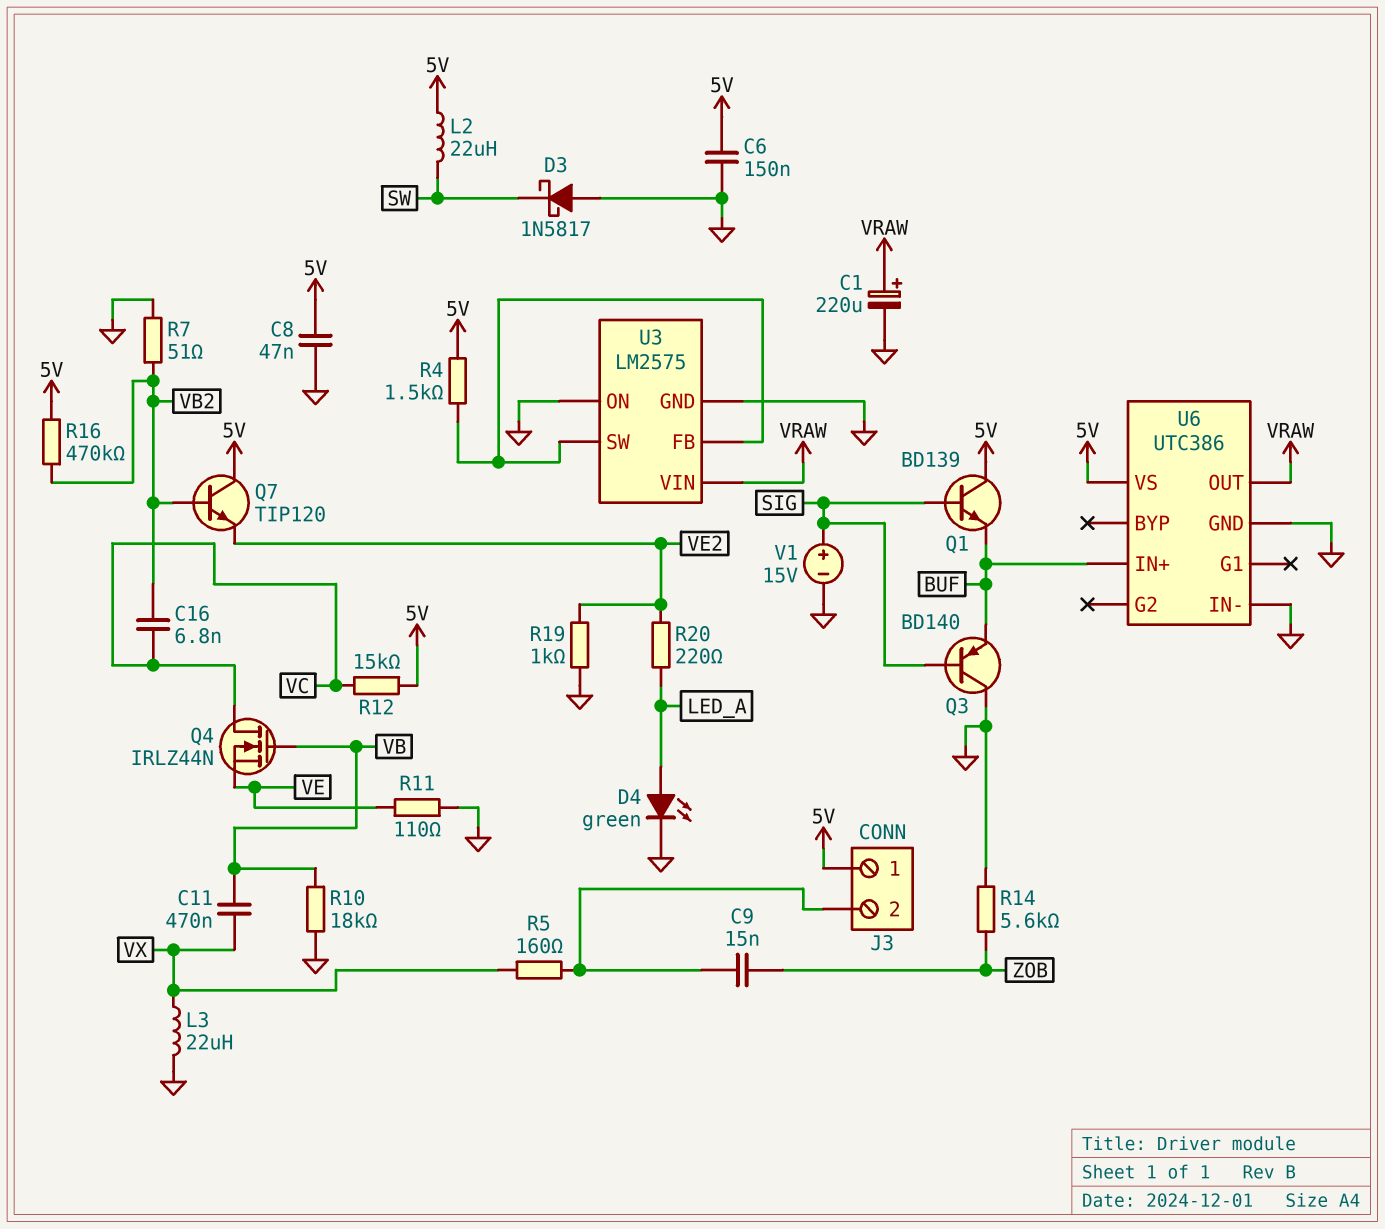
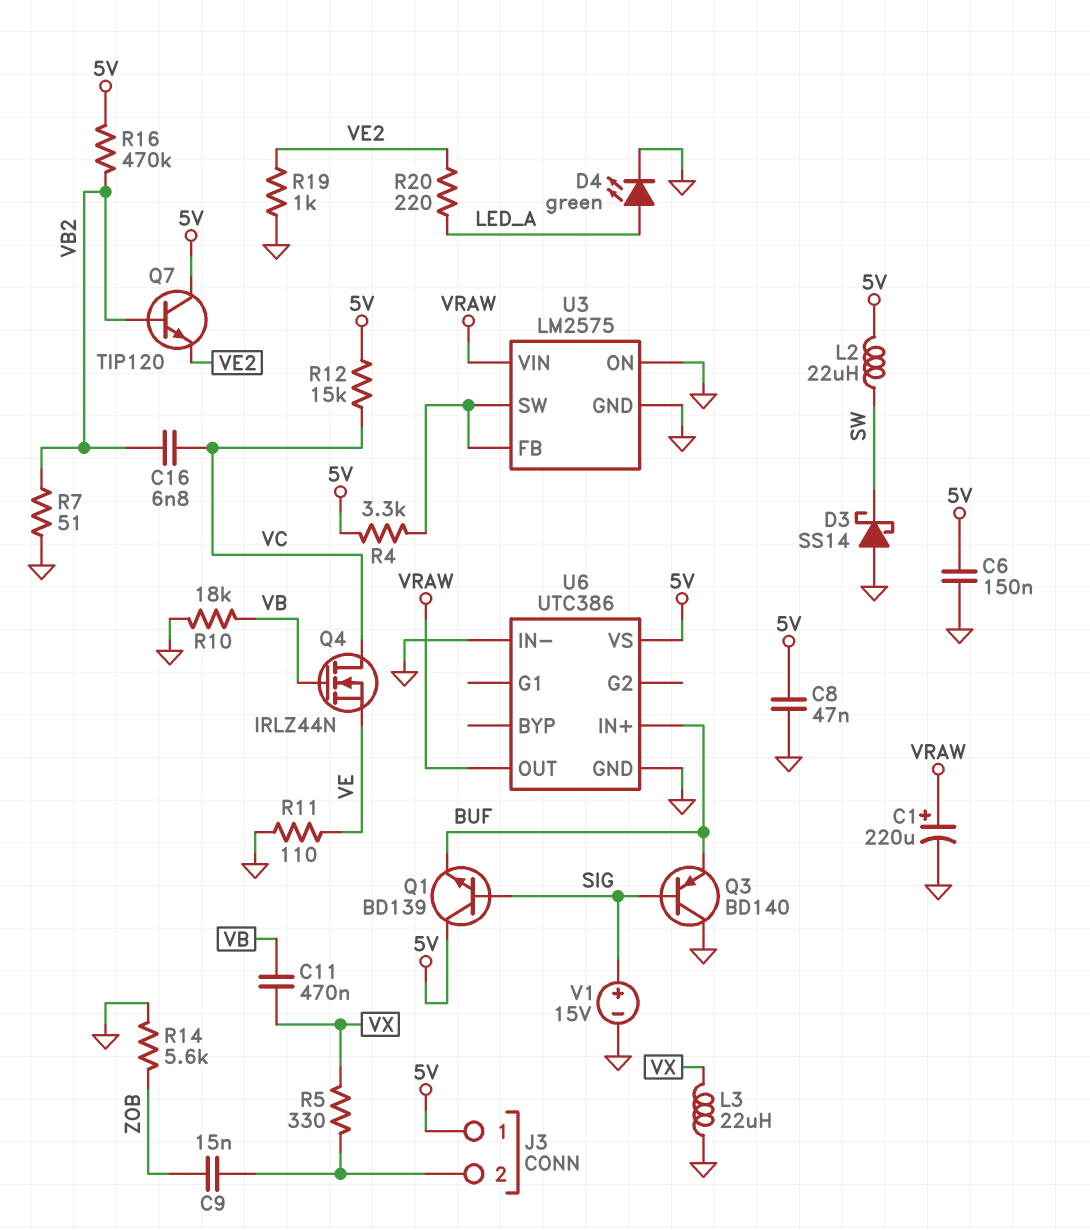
D3: schottky 1N5817 (A GND, K SW) -> schottky SS14 (A GND, K SW)
R4: 1.5k (5V, U3/FB) -> 3.3k (5V, U3/FB)
R5: 160 (J3/2, VX) -> 330 (J3/2, VX)

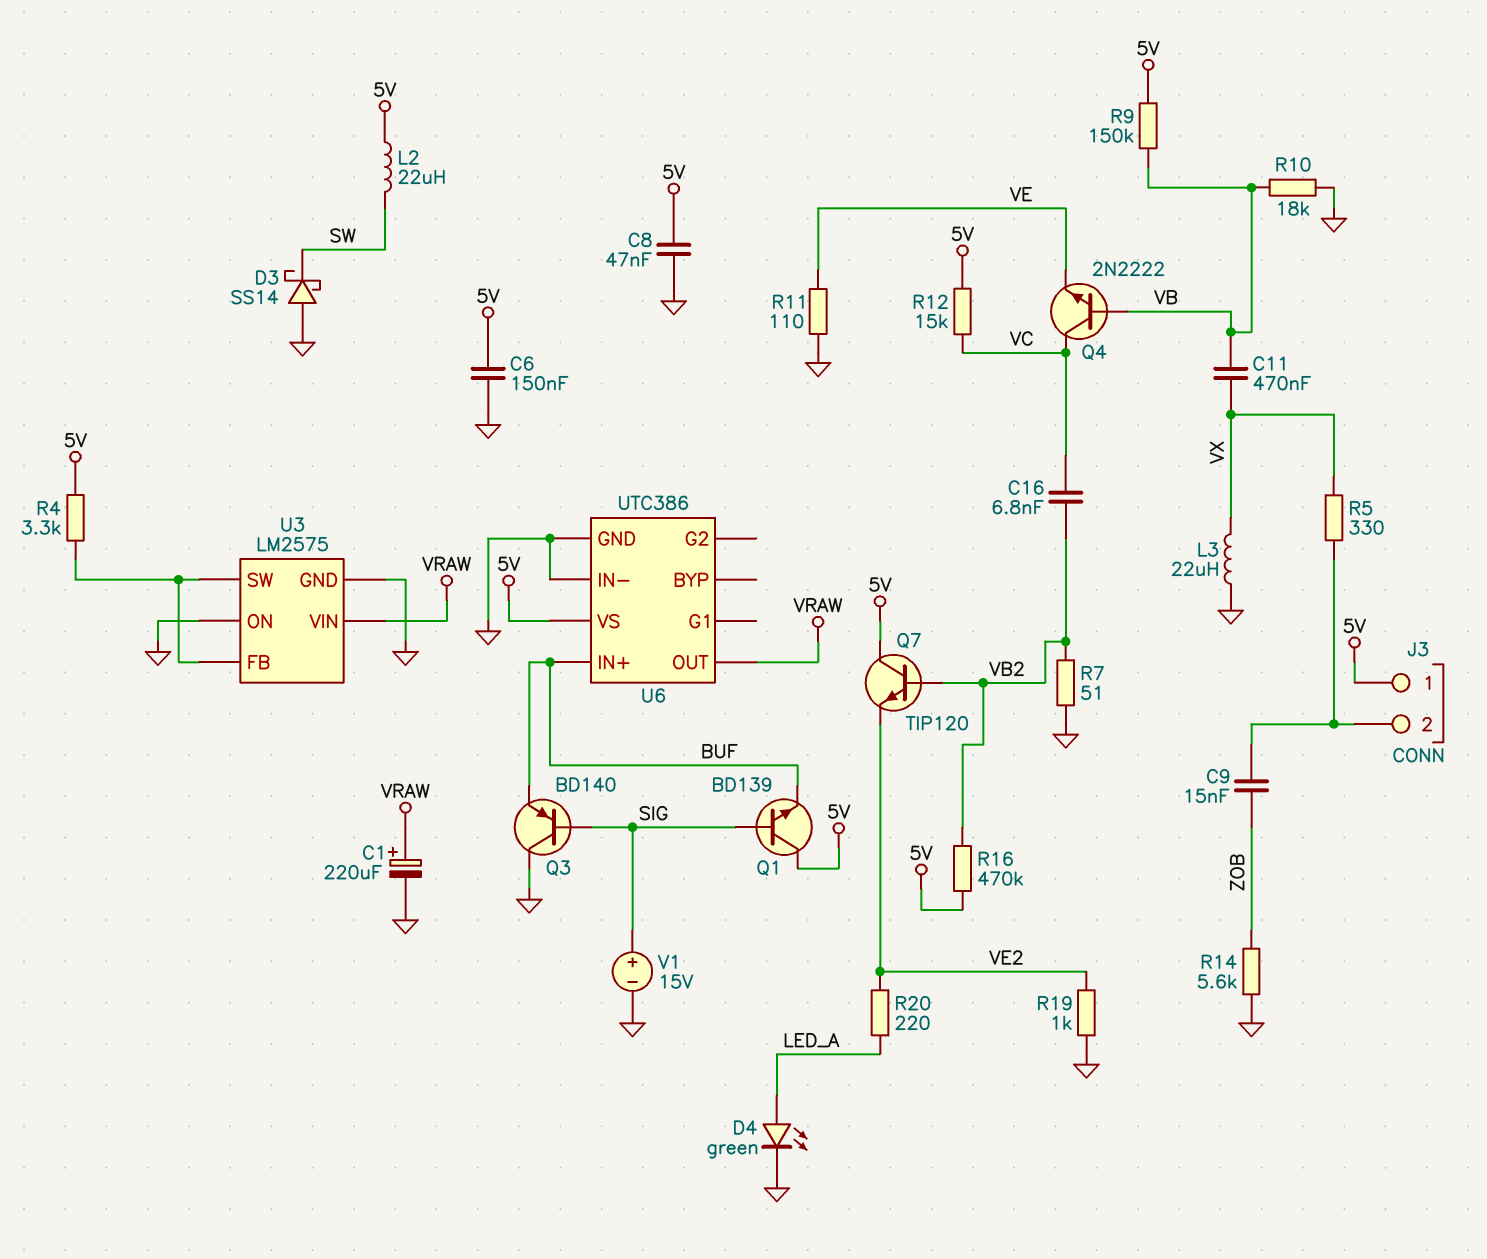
Q4: NMOS IRLZ44N (G VB, D VC, S VE) -> NPN 2N2222 (B VB, C VC, E VE)
R9: none -> 150k (5V, VB)

